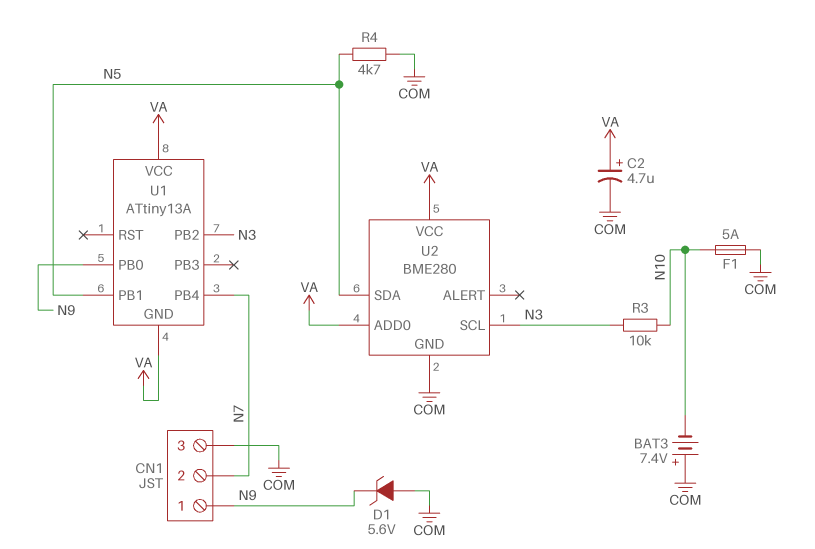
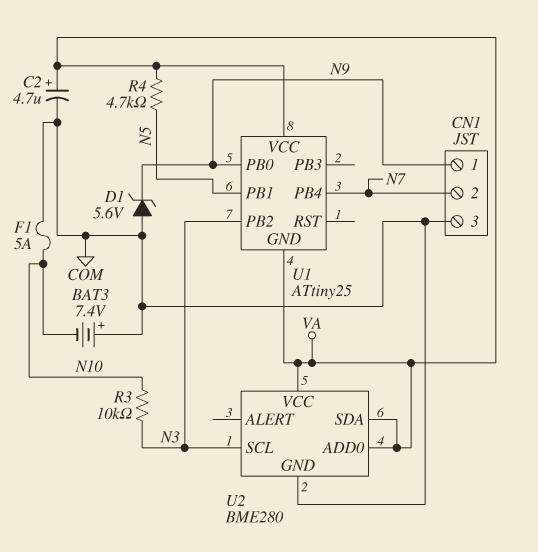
R4: 4.7k (COM, N5) -> 4.7k (N5, VA)
U1: ATtiny13A -> ATtiny25
U2 pin SDA: N5 -> VA

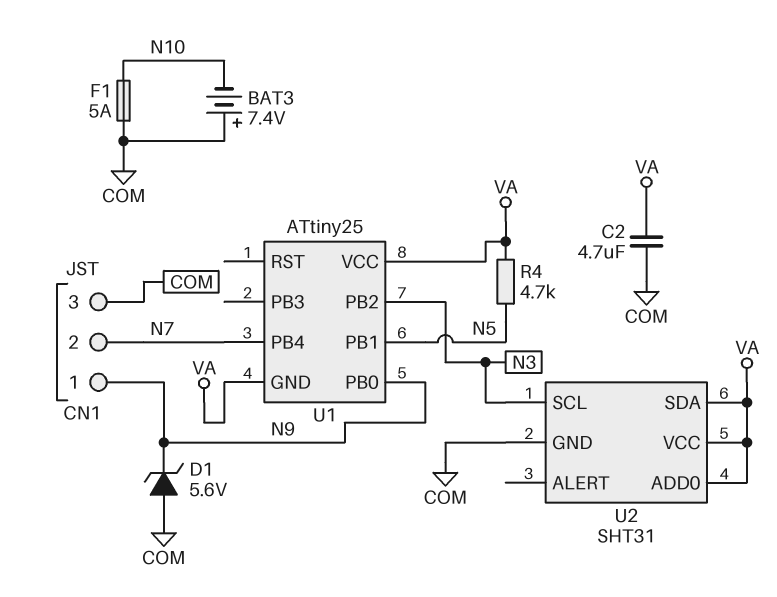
C2: 4.7uF (plus VA, minus COM) -> 4.7uF (COM, VA)
R3: 10k (N3, N10) -> none
U2: BME280 -> SHT31

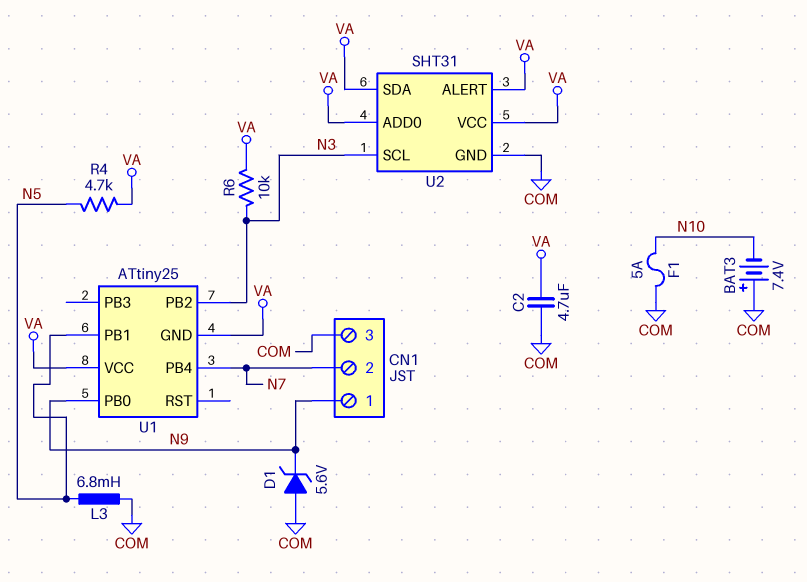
L3: none -> 6.8mH (COM, N5)
R6: none -> 10k (N3, VA)
U2 pin ALERT: none -> VA

